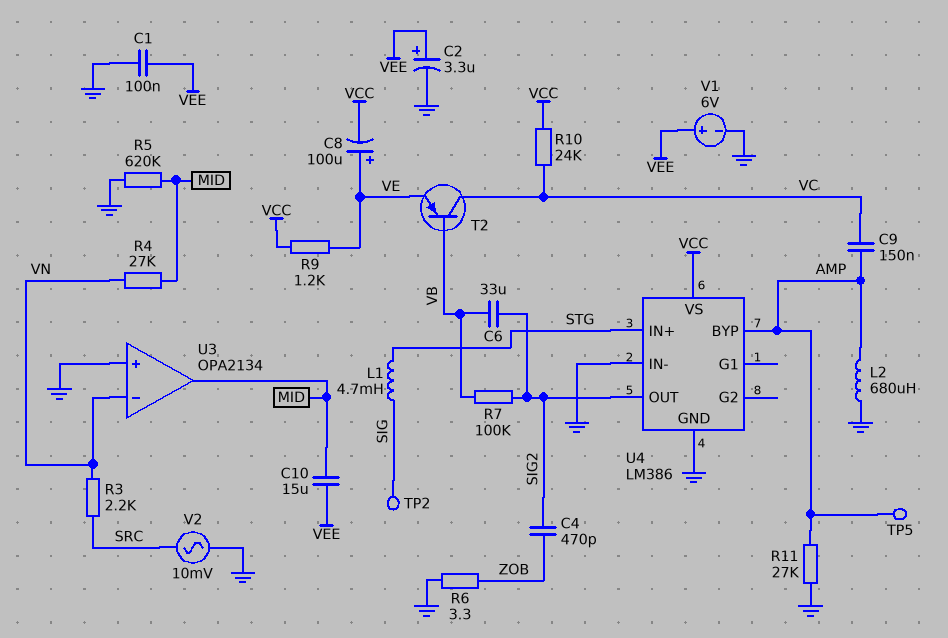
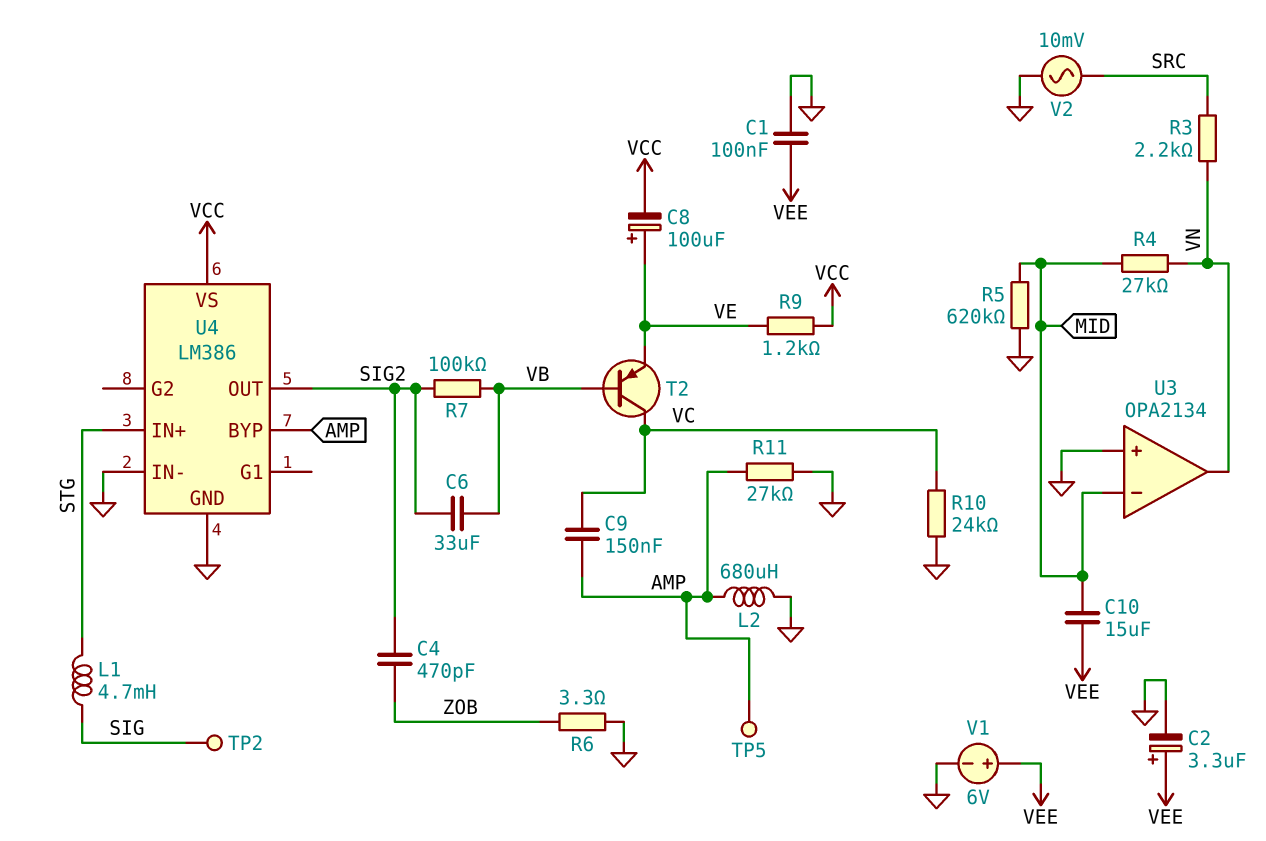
R10: 24k (VC, VCC) -> 24k (GND, VC)
U3 pin in-: VN -> MID
U3 pin out: MID -> VN

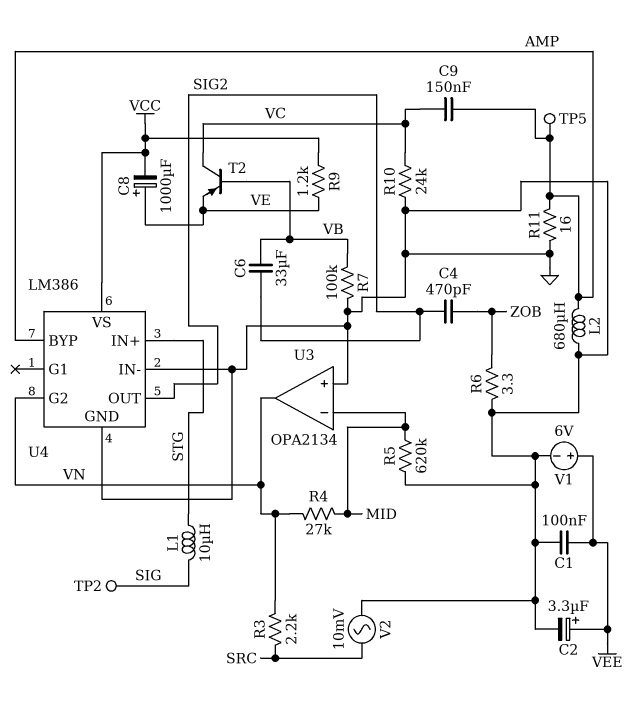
C8: 100uF (plus VE, minus VCC) -> 1000uF (plus VE, minus VCC)
C10: 15uF (MID, VEE) -> none
L1: 4.7mH (SIG, STG) -> 10uH (SIG, STG)
R7: 100k (SIG2, VB) -> 100k (GND, VB)
R11: 27k (AMP, GND) -> 16 (AMP, GND)
U4 pin G2: none -> VN

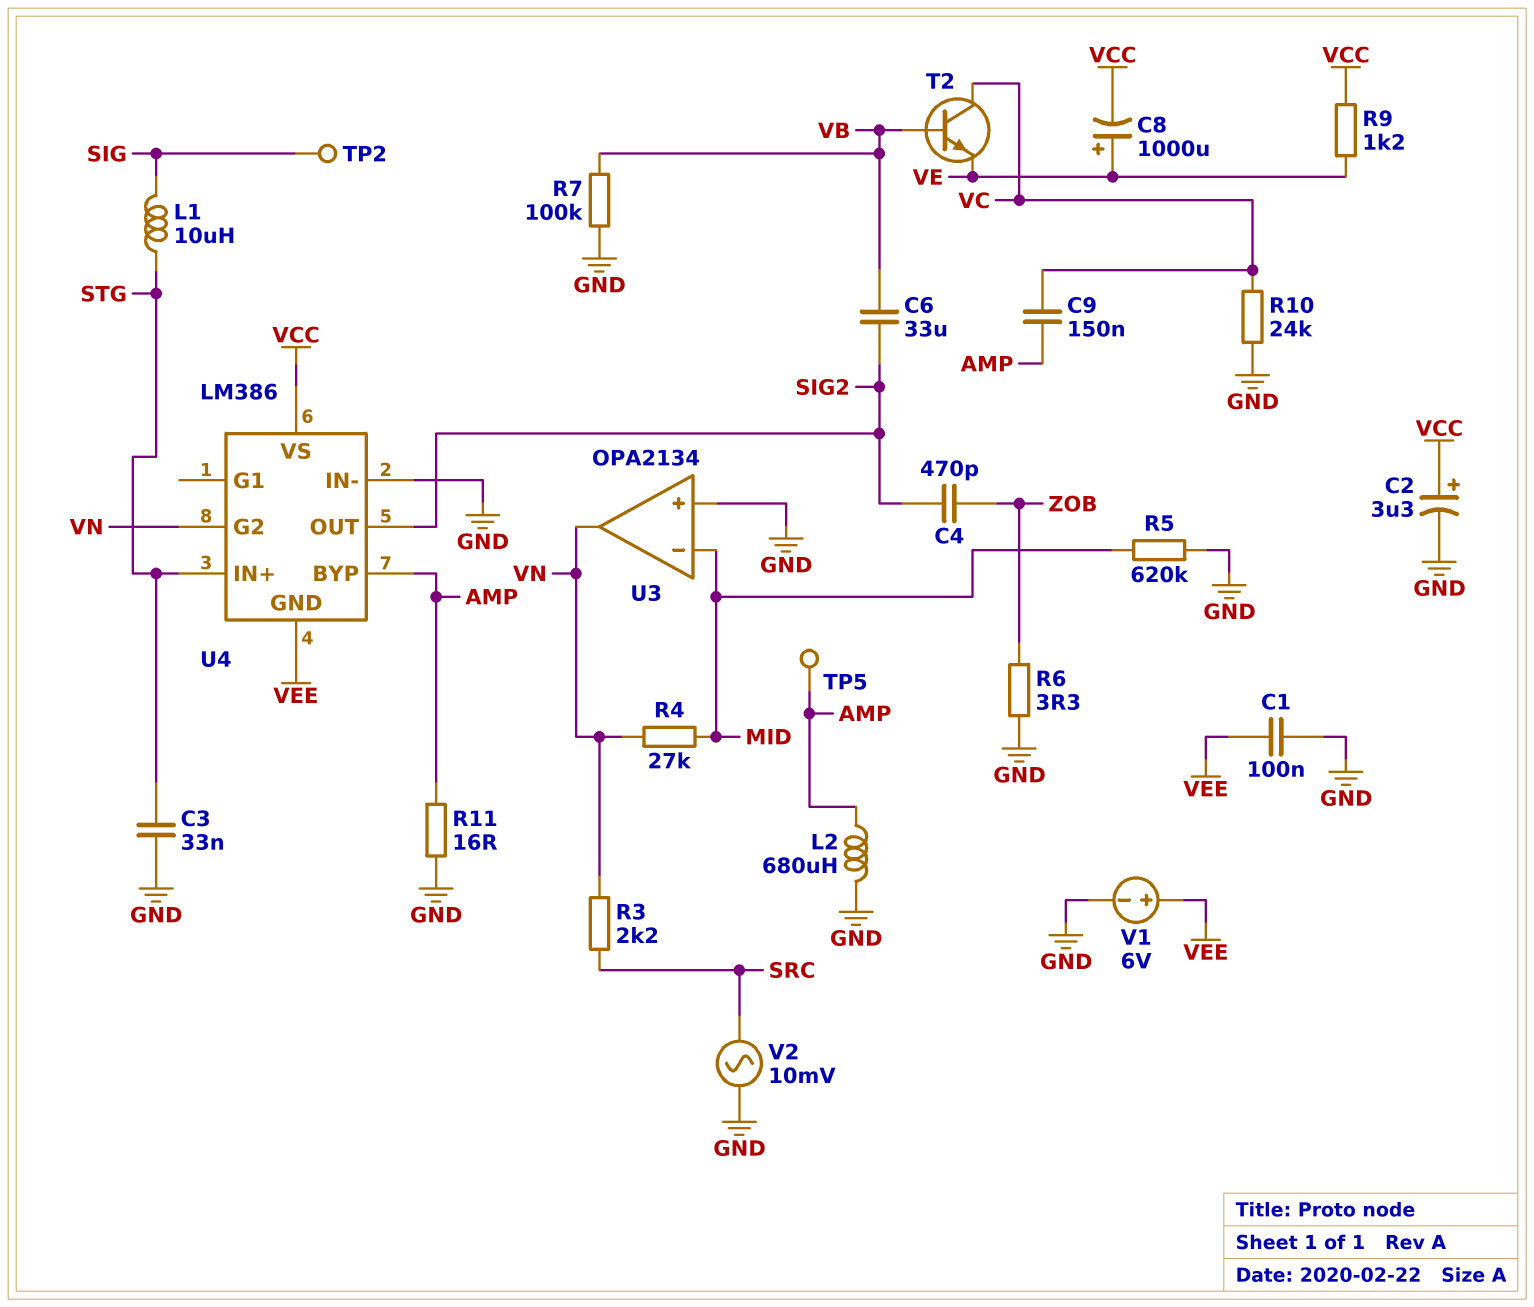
C2: 3.3uF (plus VEE, minus GND) -> 3.3uF (plus VCC, minus GND)
C3: none -> 33nF (GND, STG)
T2: PNP (B VB, C VC, E VE) -> NPN (B VB, C VC, E VE)
U4 pin GND: GND -> VEE

